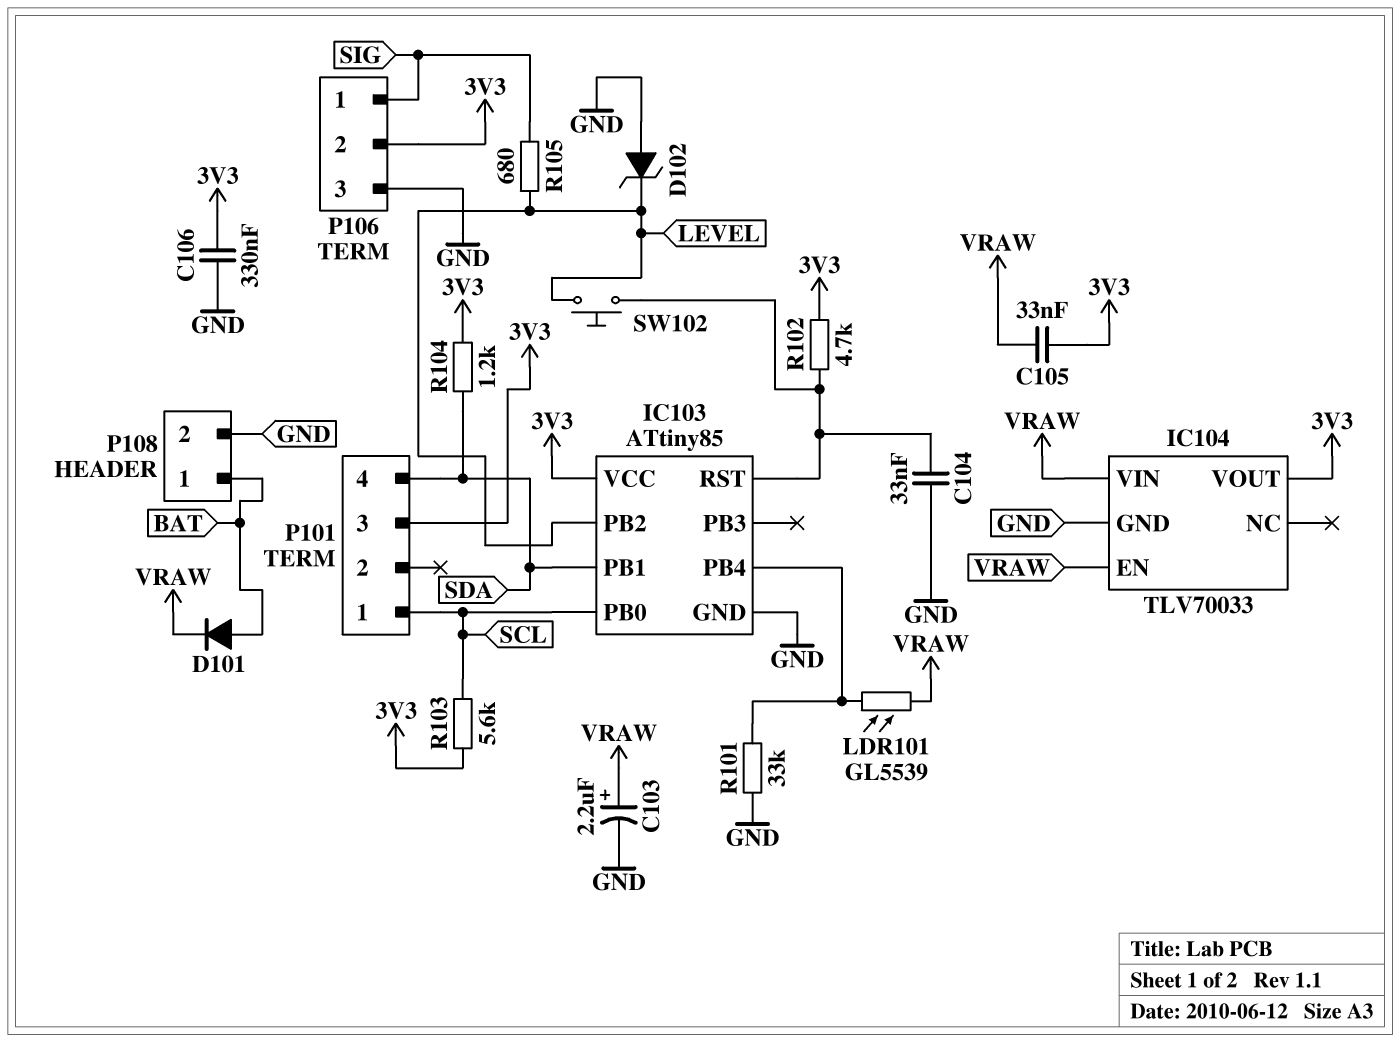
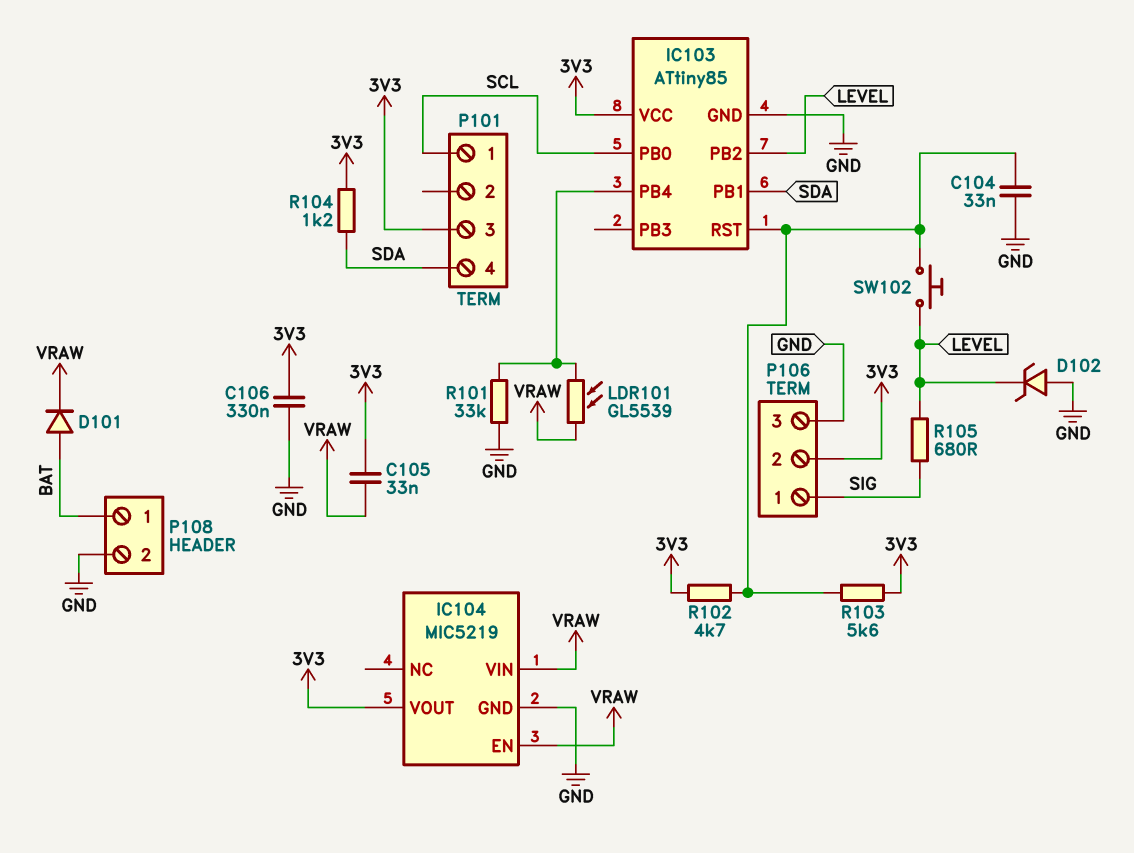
C103: 2.2uF (plus VRAW, minus GND) -> none
IC104: TLV70033 -> MIC5219
R103: 5.6k (3V3, SCL) -> 5.6k (3V3, IC103/RST)

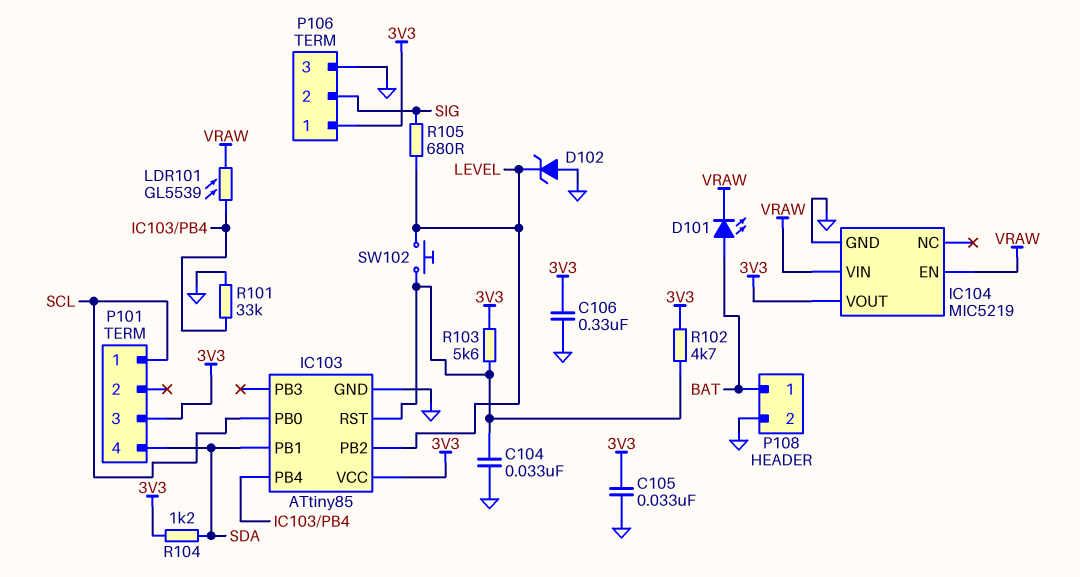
C105: 33nF (3V3, VRAW) -> 33nF (3V3, GND)
D101: diode (A BAT, K VRAW) -> LED (A BAT, K VRAW)
P106 pin 1: SIG -> 3V3
P106 pin 2: 3V3 -> SIG

